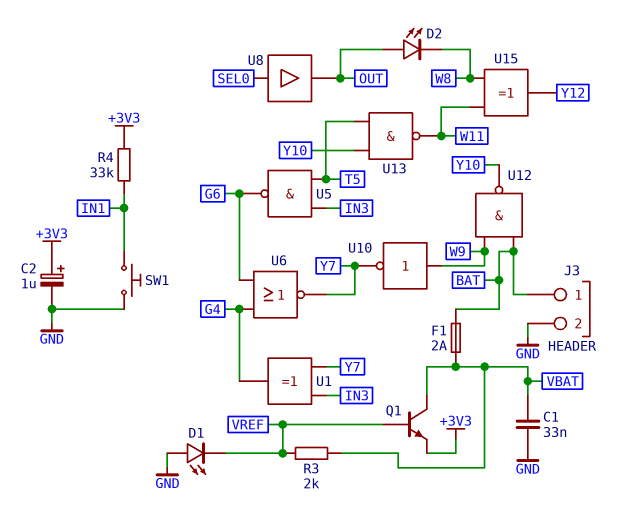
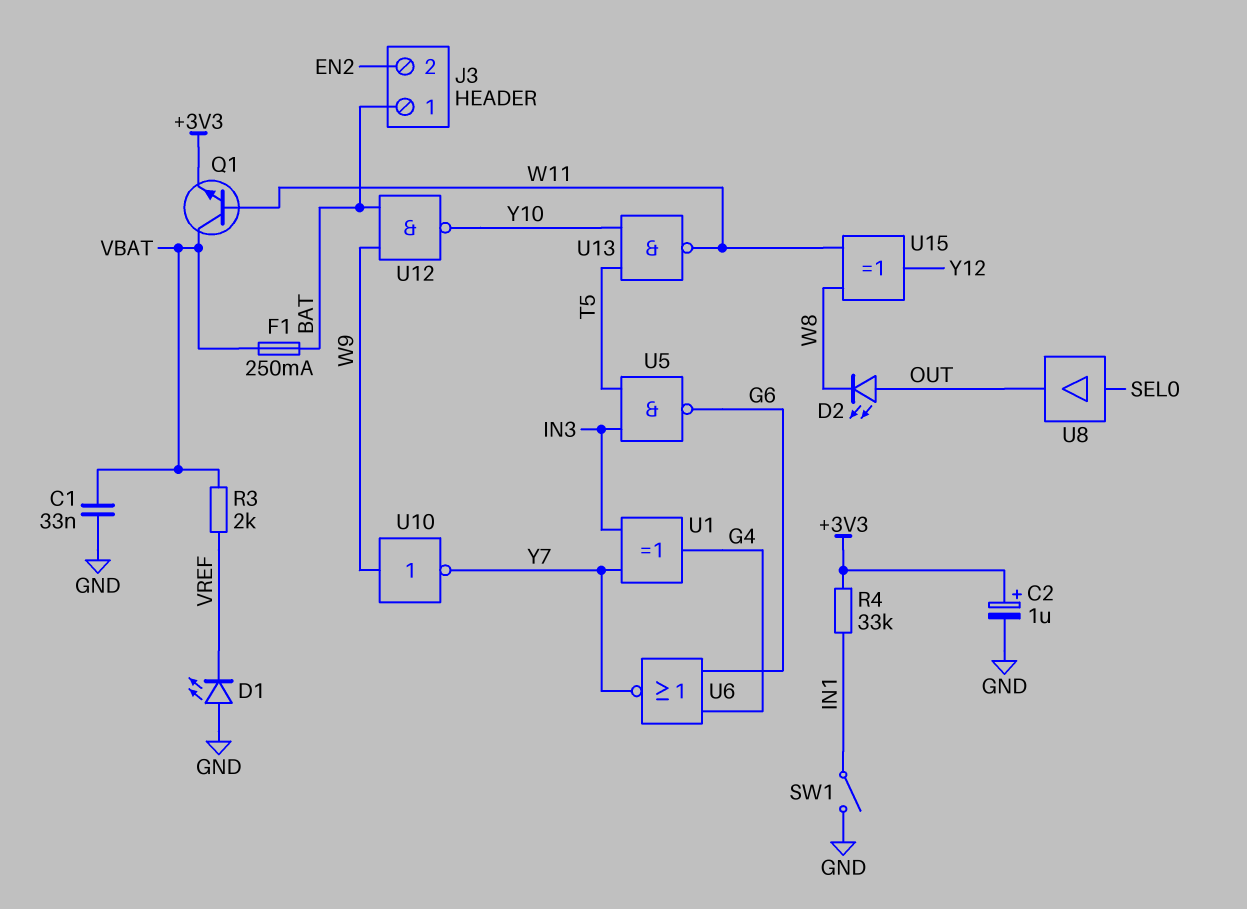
F1: 2A (BAT, VBAT) -> 250mA (BAT, VBAT)
J3 pin 2: GND -> EN2
Q1: NPN (B VREF, C VBAT, E +3V3) -> NPN (B W11, C VBAT, E +3V3)
SW1: button (GND, IN1) -> switch (GND, IN1)

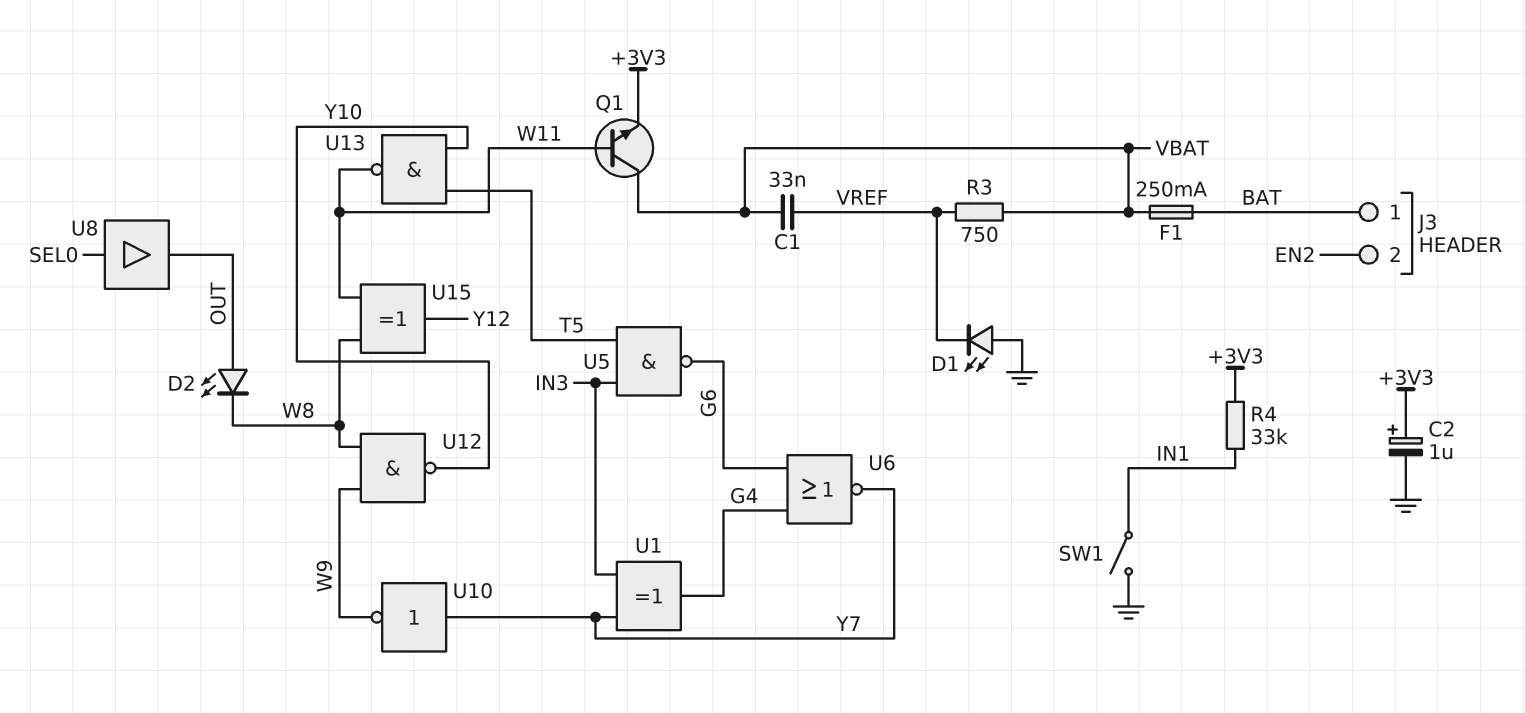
C1: 33nF (GND, VBAT) -> 33nF (VBAT, VREF)
R3: 2k (VBAT, VREF) -> 750 (VBAT, VREF)
U10: NOT (in W9, out Y7) -> NOT (in Y7, out W9)
U12: NAND (in BAT, in W9, out Y10) -> NAND (in W8, in W9, out Y10)

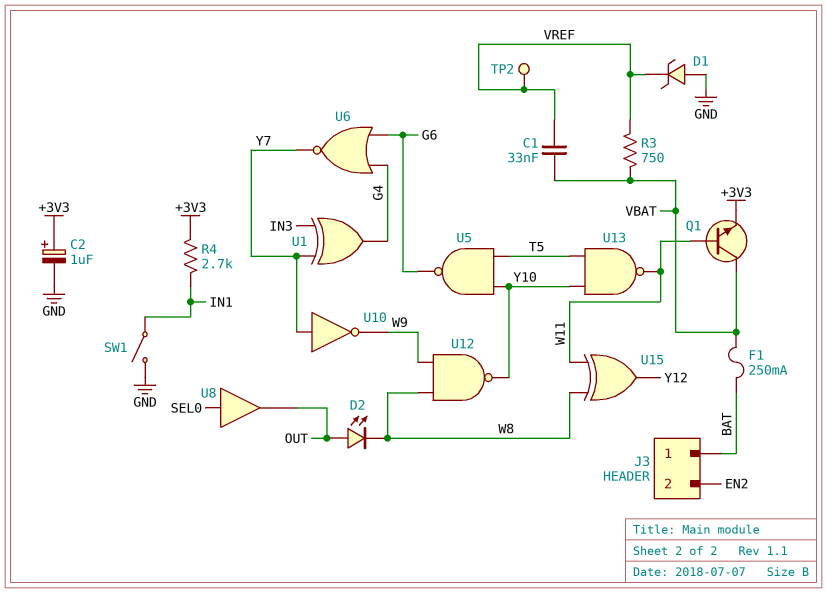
D1: LED (A GND, K VREF) -> zener (A GND, K VREF)
R4: 33k (+3V3, IN1) -> 2.7k (+3V3, IN1)
TP2: none -> test point (VREF)
U5: NAND (in IN3, in T5, out G6) -> NAND (in T5, in Y10, out G6)

